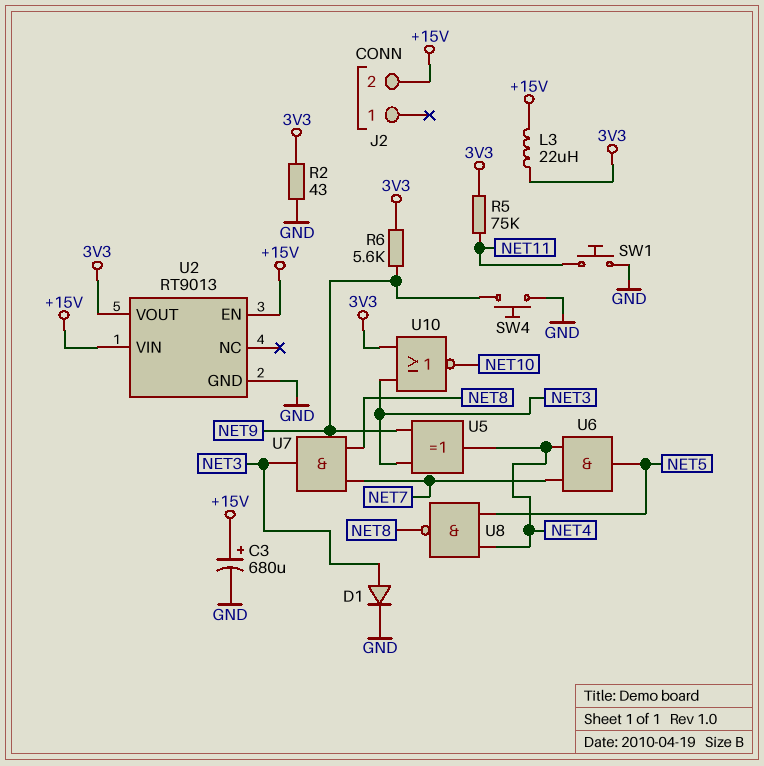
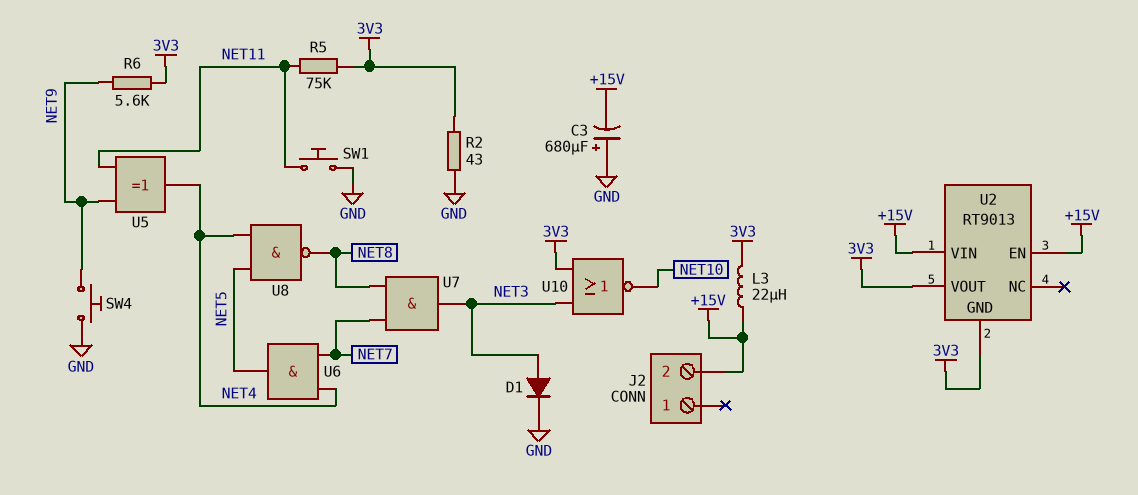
C3: 680uF (plus +15V, minus GND) -> 680uF (plus GND, minus +15V)
U2 pin GND: GND -> 3V3
U5: XOR (in NET3, in NET9, out NET4) -> XOR (in NET9, in NET11, out NET4)

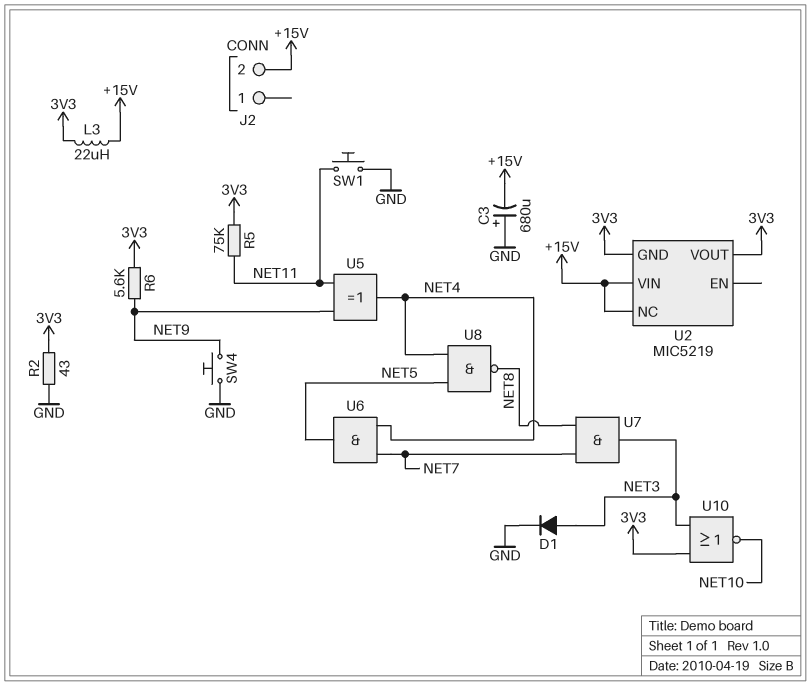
U2: RT9013 -> MIC5219
U2 pin EN: +15V -> none
U2 pin NC: none -> +15V

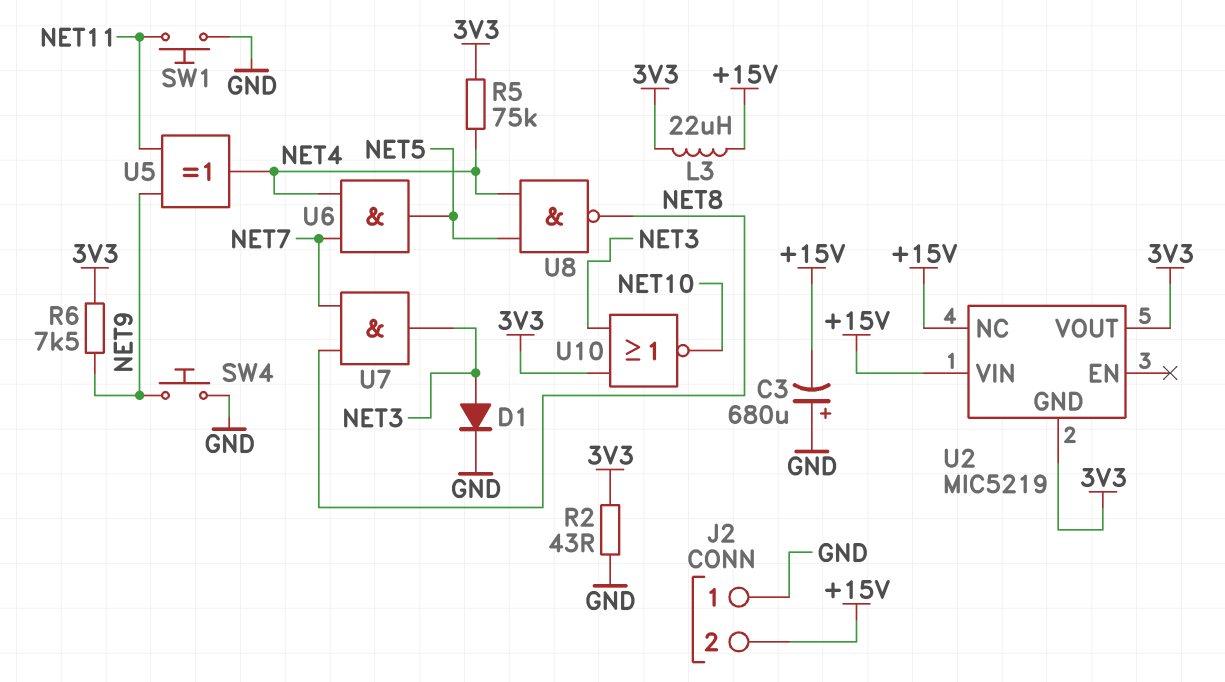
J2 pin 1: none -> GND
R5: 75k (3V3, NET11) -> 75k (3V3, NET4)
R6: 5.6k (3V3, NET9) -> 7.5k (3V3, NET9)

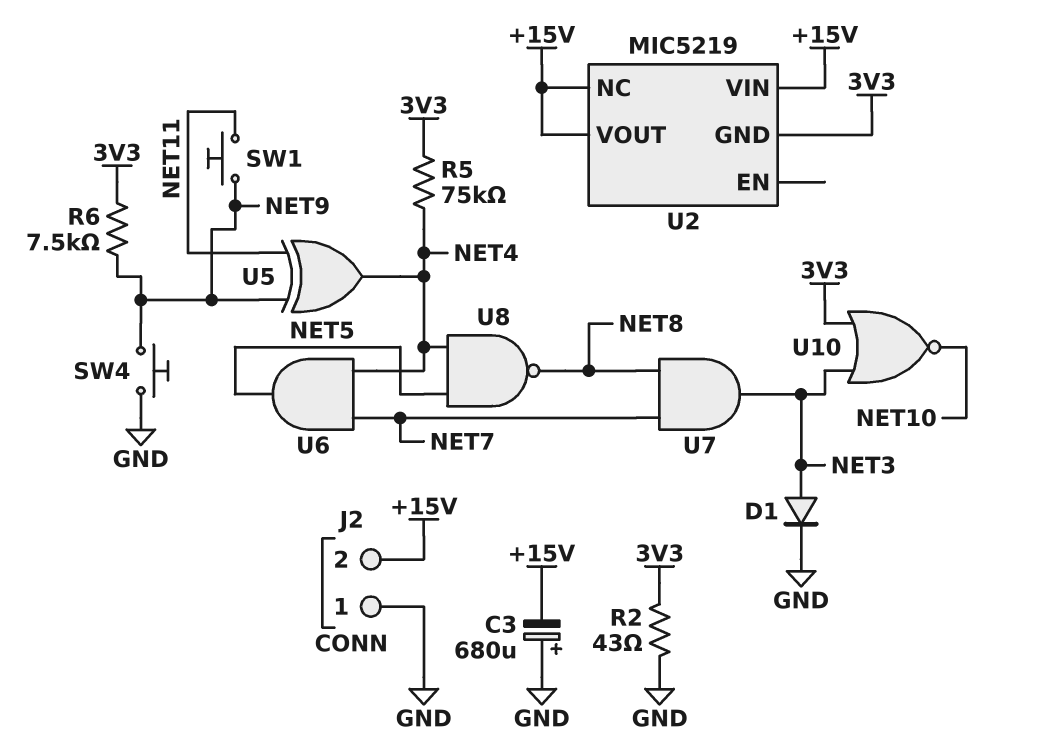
L3: 22uH (+15V, 3V3) -> none
SW1: button (GND, NET11) -> button (NET9, NET11)
U2 pin VOUT: 3V3 -> +15V

